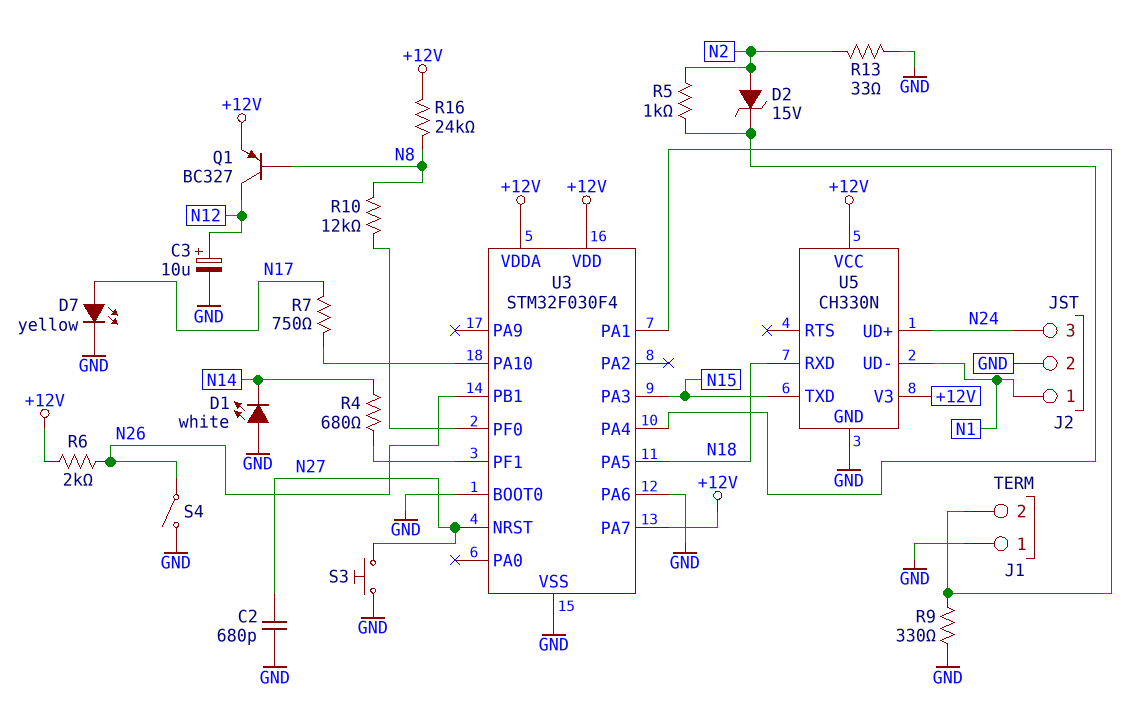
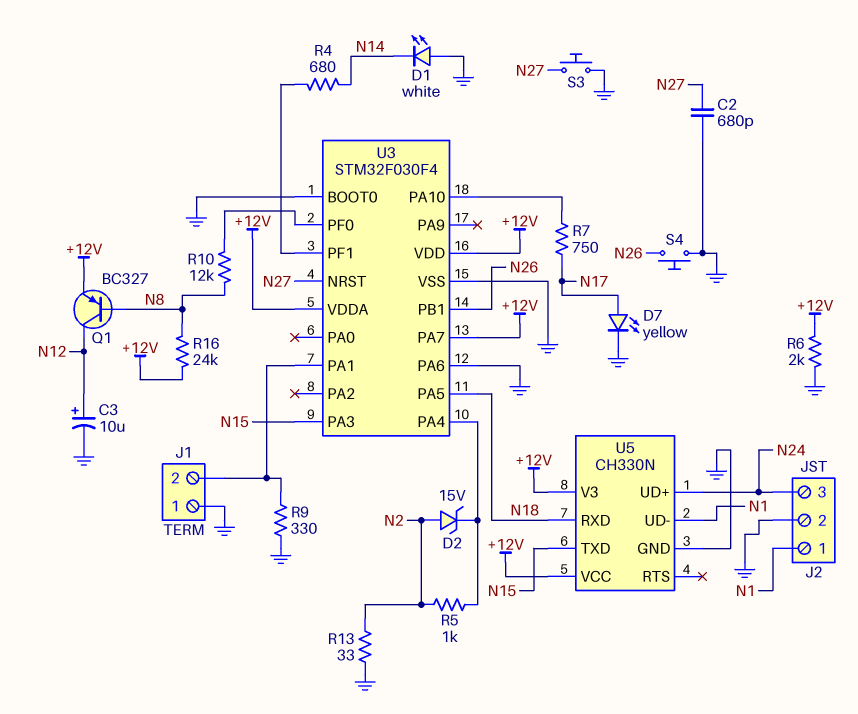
R6: 2k (+12V, N26) -> 2k (+12V, GND)
S4: switch (GND, N26) -> button (GND, N26)

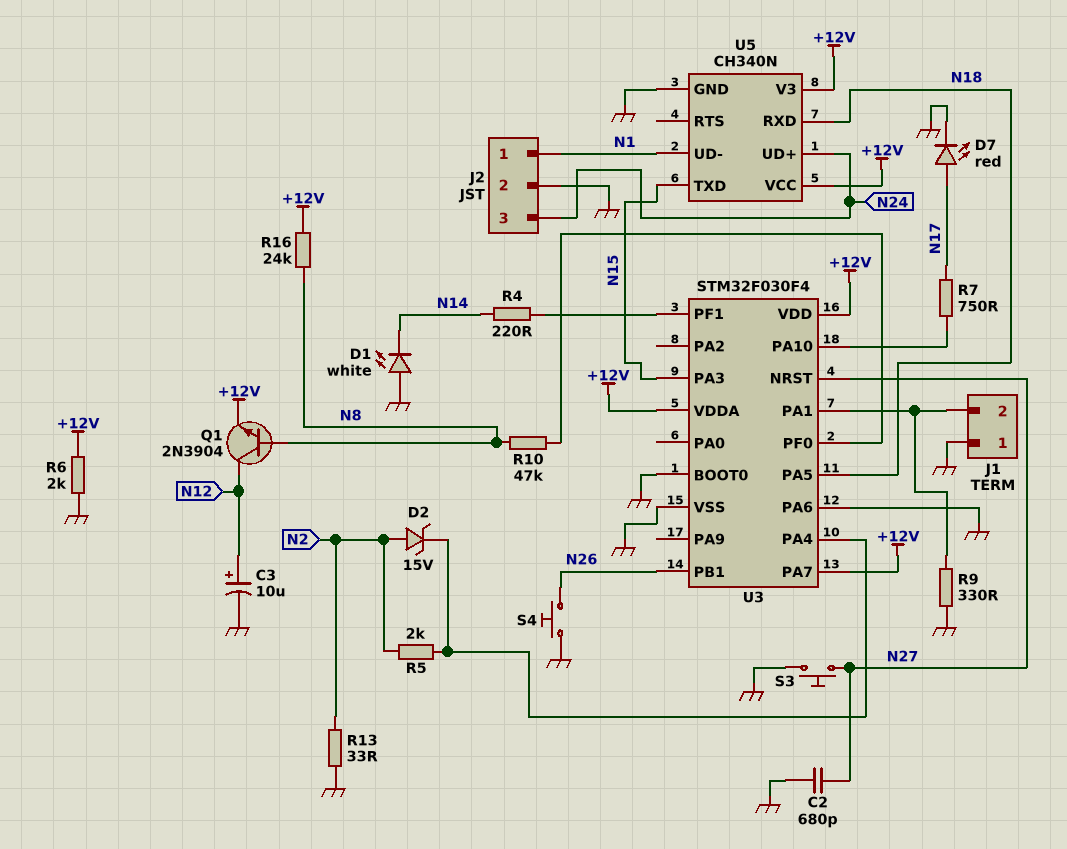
D7: LED yellow (A N17, K GND) -> LED red (A N17, K GND)
Q1: PNP BC327 (B N8, C N12, E +12V) -> NPN 2N3904 (B N8, C N12, E +12V)
R4: 680 (N14, U3/PF1) -> 220 (N14, U3/PF1)
R5: 1k (N2, U3/PA4) -> 2k (N2, U3/PA4)
R10: 12k (N8, U3/PF0) -> 47k (N8, U3/PF0)
U5: CH330N -> CH340N

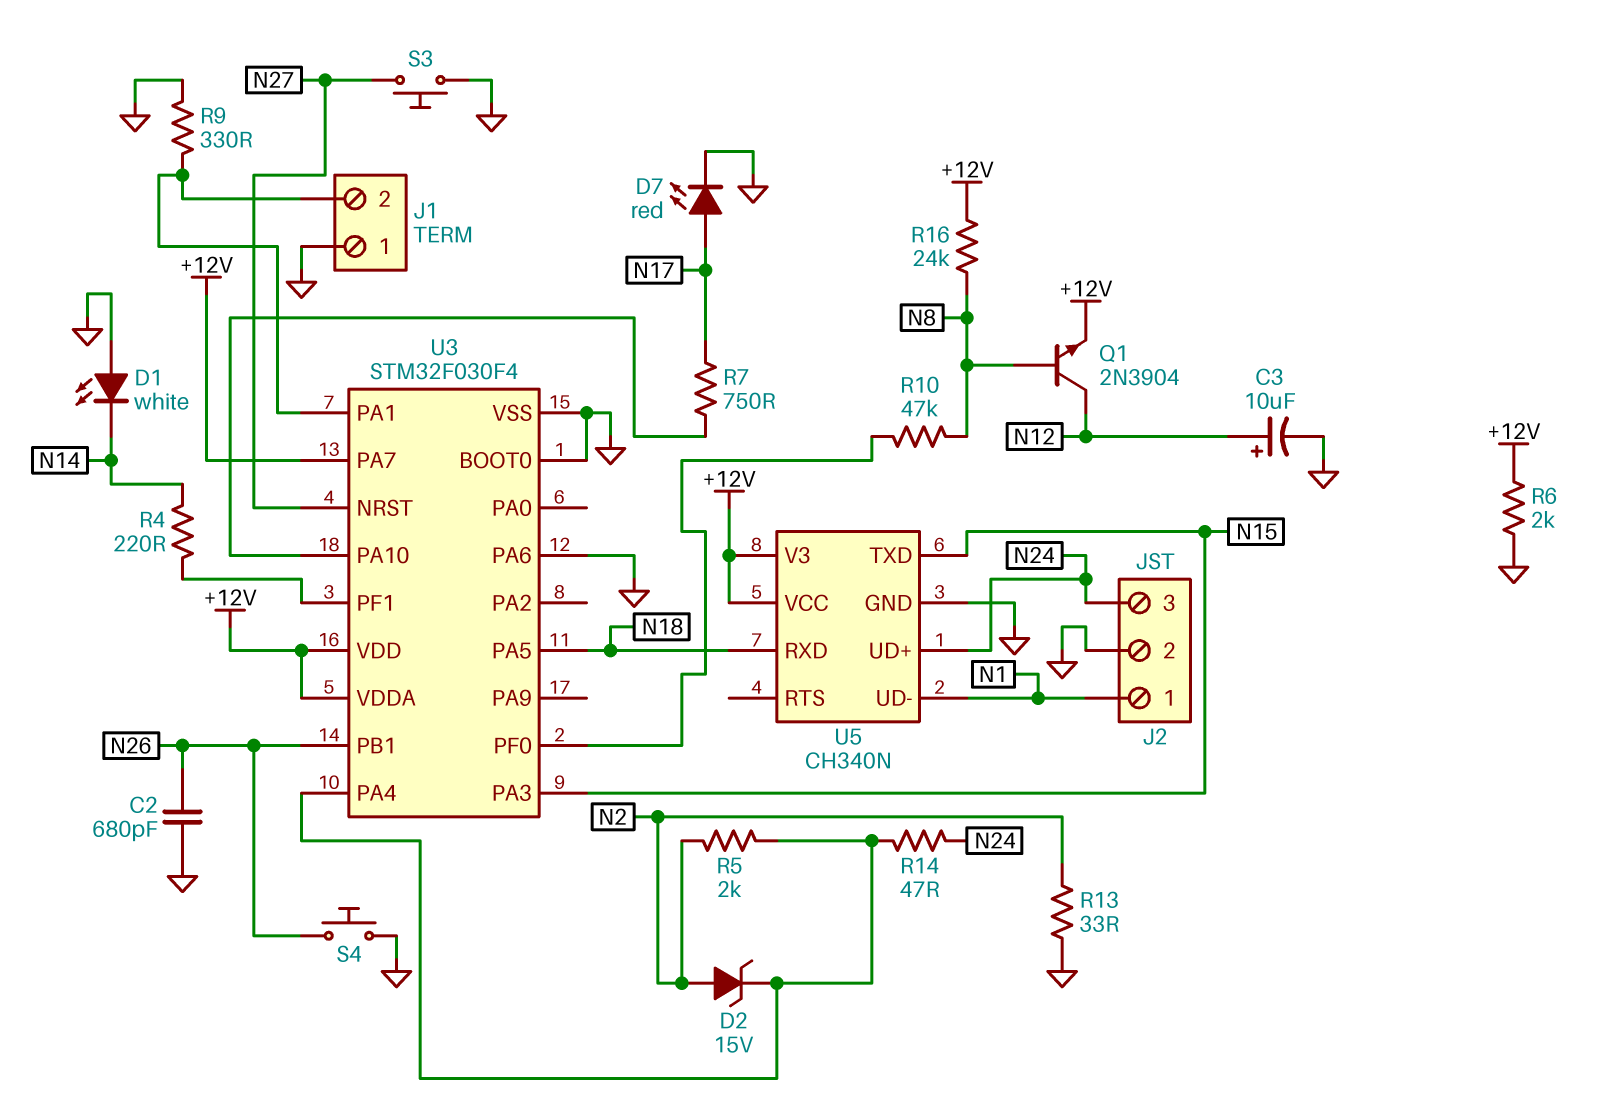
C2: 680pF (GND, N27) -> 680pF (GND, N26)
R14: none -> 47 (N24, U3/PA4)

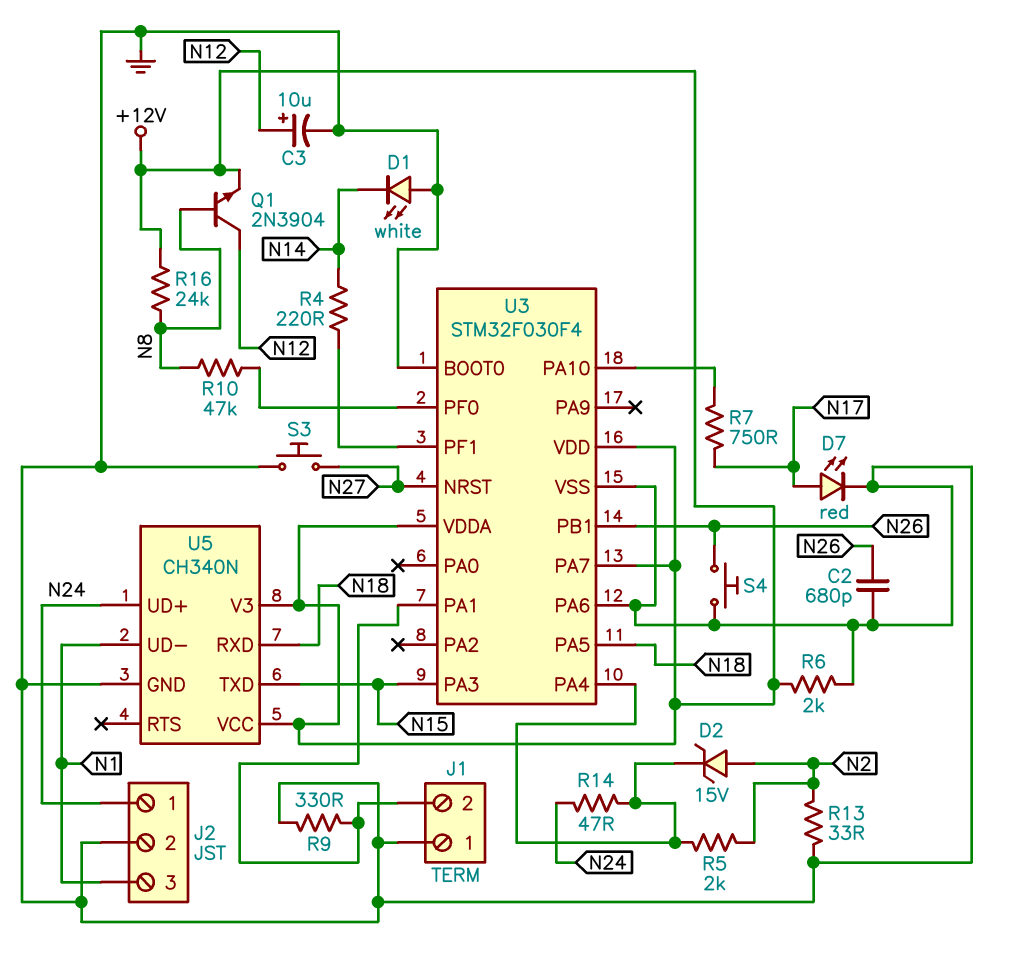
J2 pin 1: N1 -> N24
J2 pin 3: N24 -> N1

